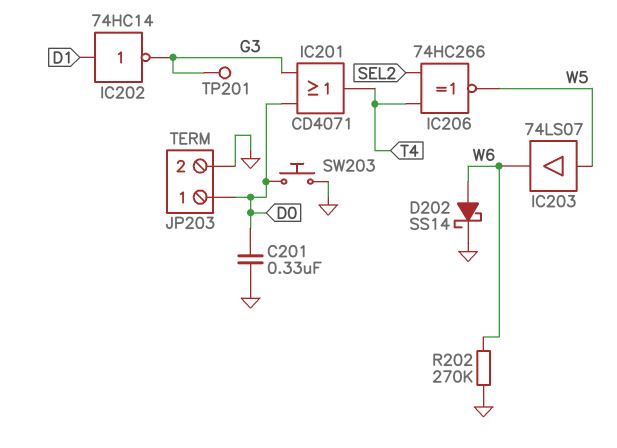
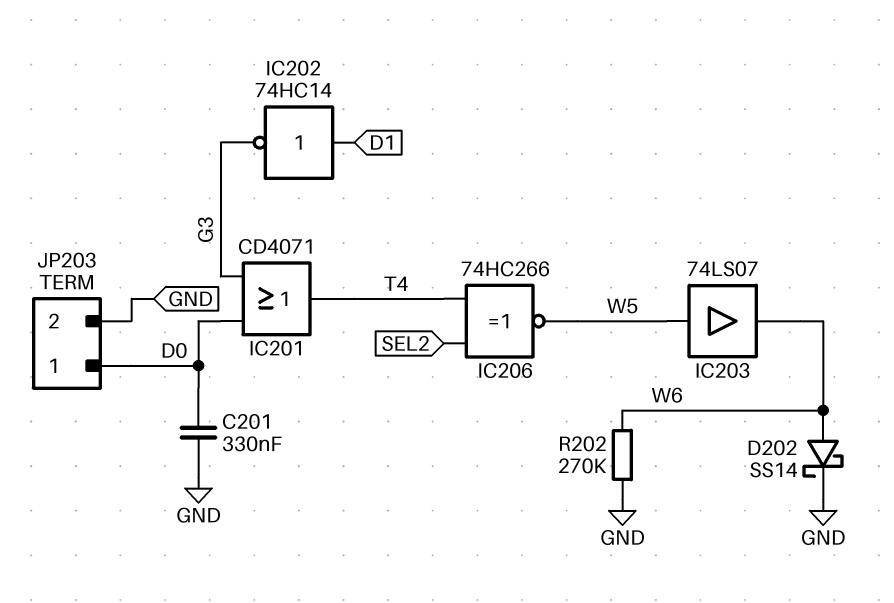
SW203: button (D0, GND) -> none
TP201: test point (G3) -> none

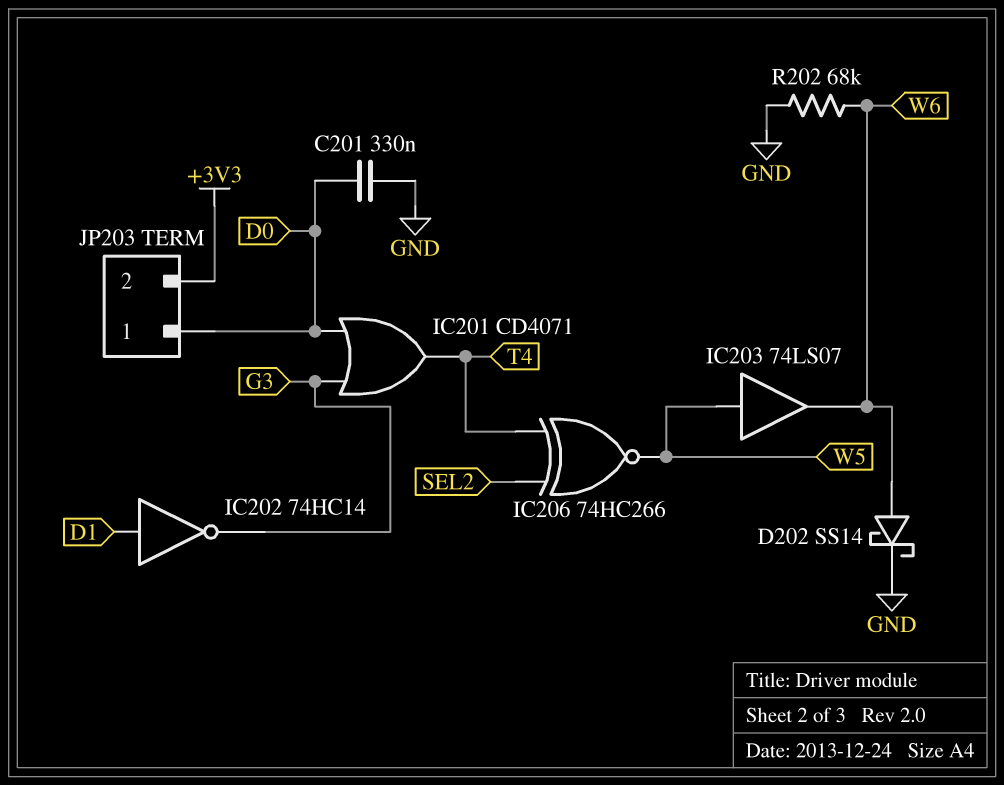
JP203 pin 2: GND -> +3V3
R202: 270k (GND, W6) -> 68k (GND, W6)

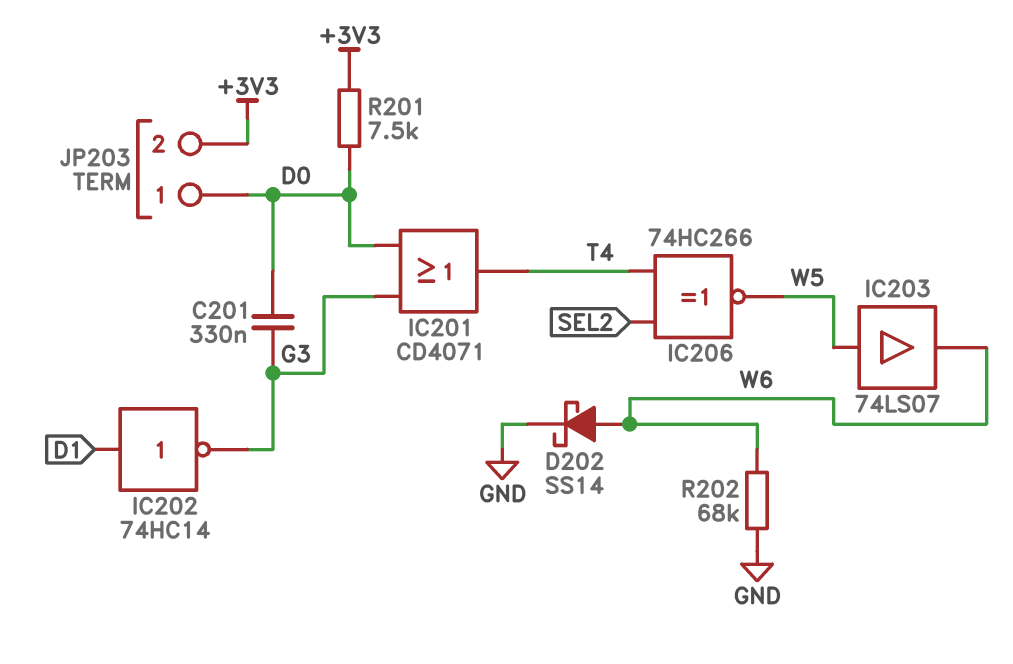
C201: 330nF (D0, GND) -> 330nF (D0, G3)
R201: none -> 7.5k (+3V3, D0)

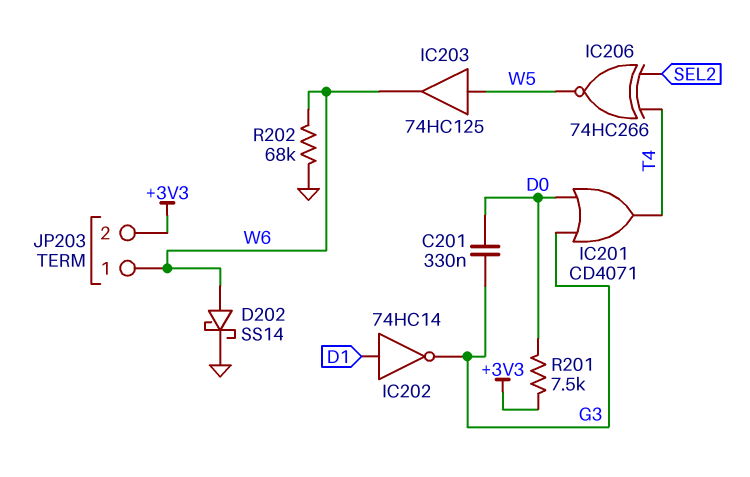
IC203: buffer 74LS07 (in W5, out W6) -> buffer 74HC125 (in W5, out W6)
JP203 pin 1: D0 -> W6

